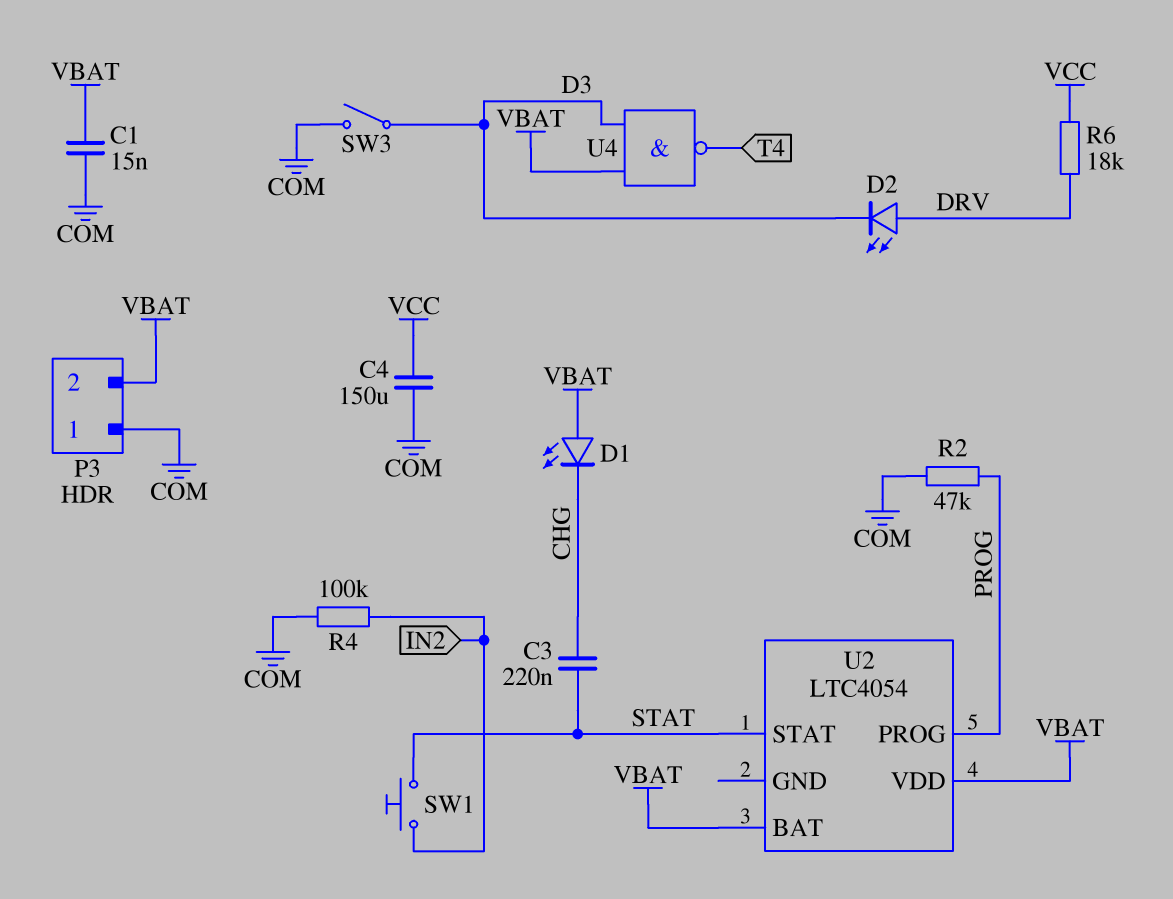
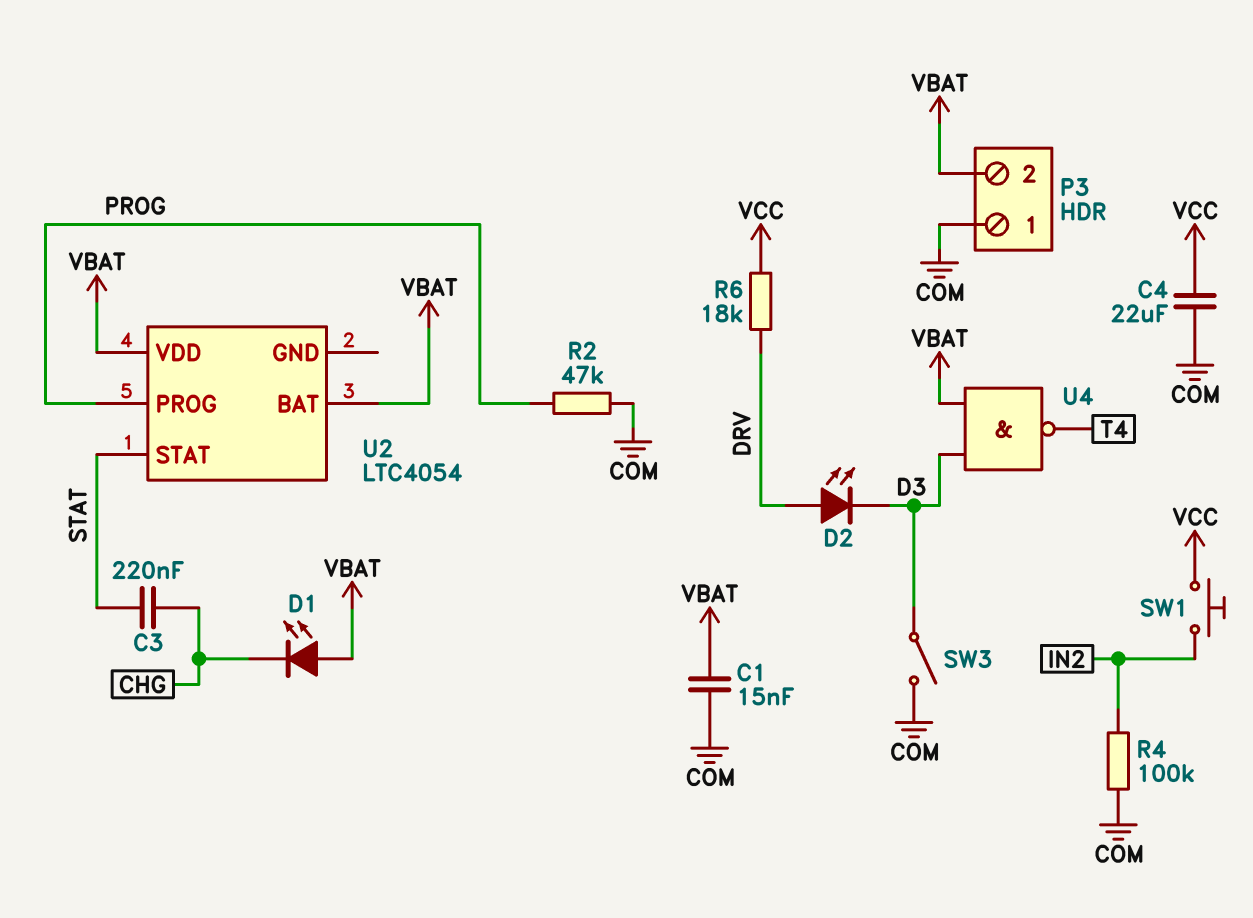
C4: 150uF (COM, VCC) -> 22uF (COM, VCC)
SW1: button (IN2, STAT) -> button (IN2, VCC)

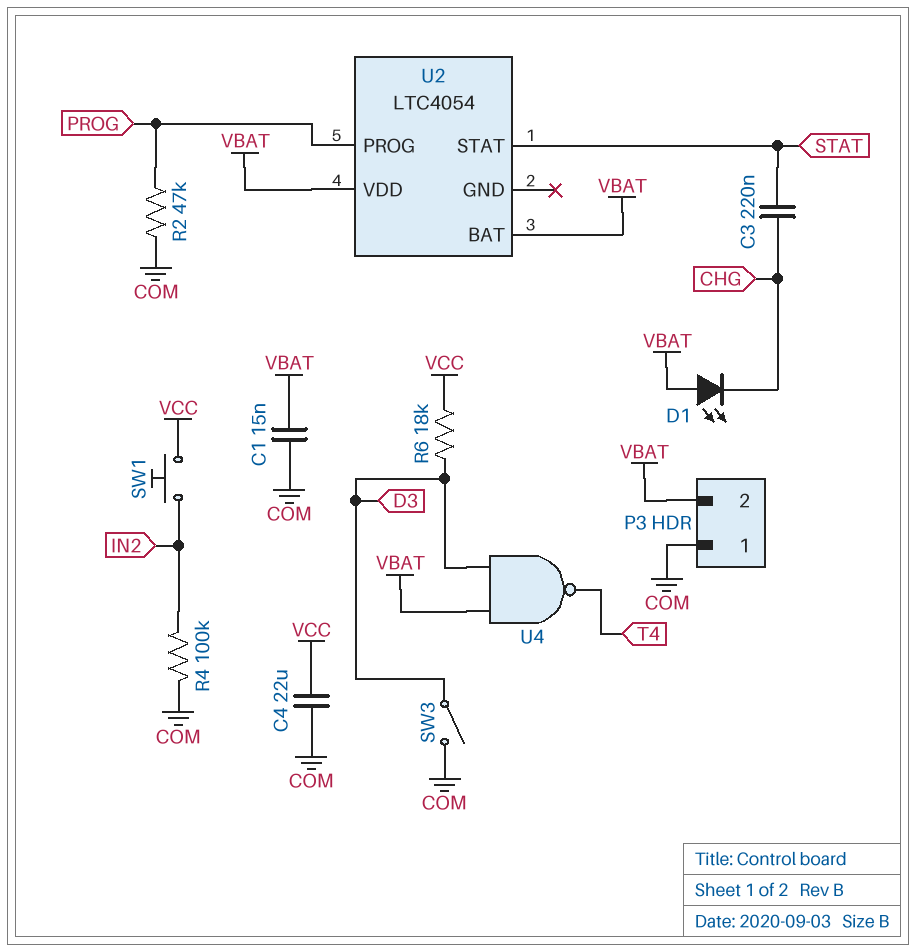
D2: LED (A DRV, K D3) -> none
R6: 18k (DRV, VCC) -> 18k (D3, VCC)

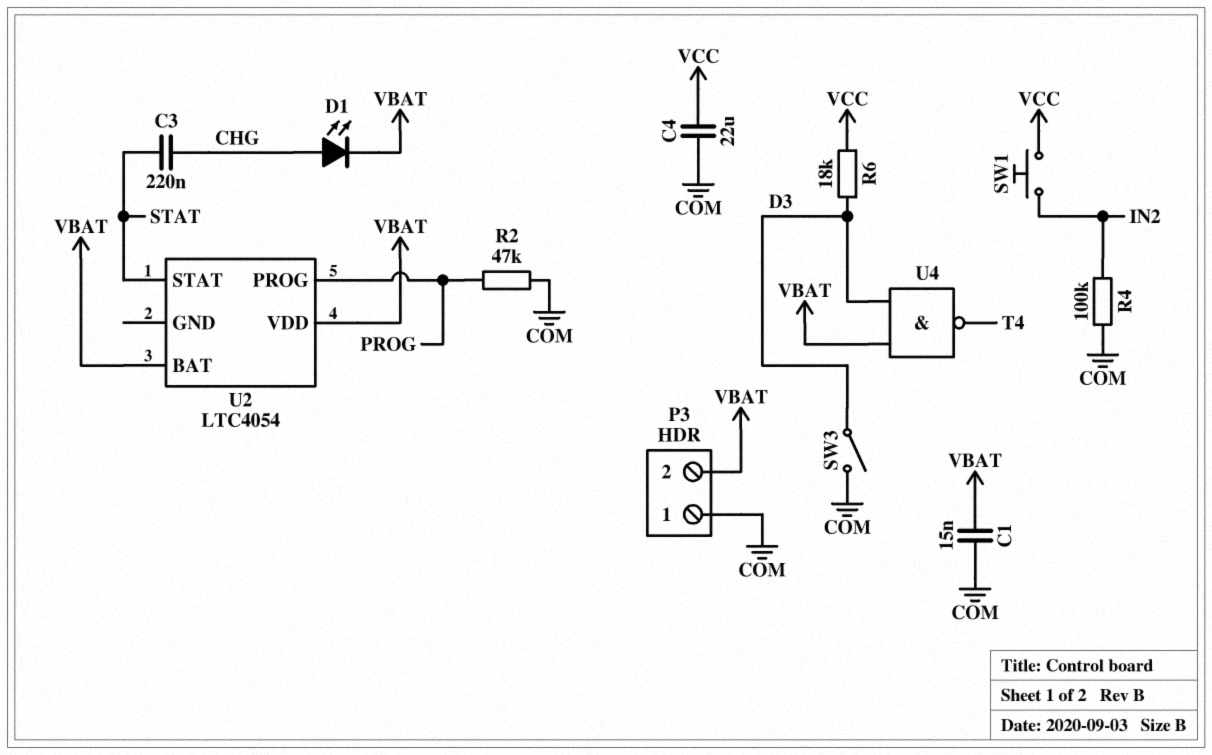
D1: LED (A VBAT, K CHG) -> LED (A CHG, K VBAT)

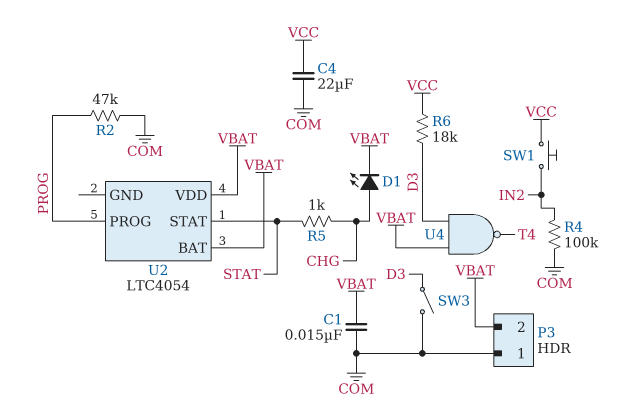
C3: 220nF (CHG, STAT) -> none
R5: none -> 1k (CHG, STAT)

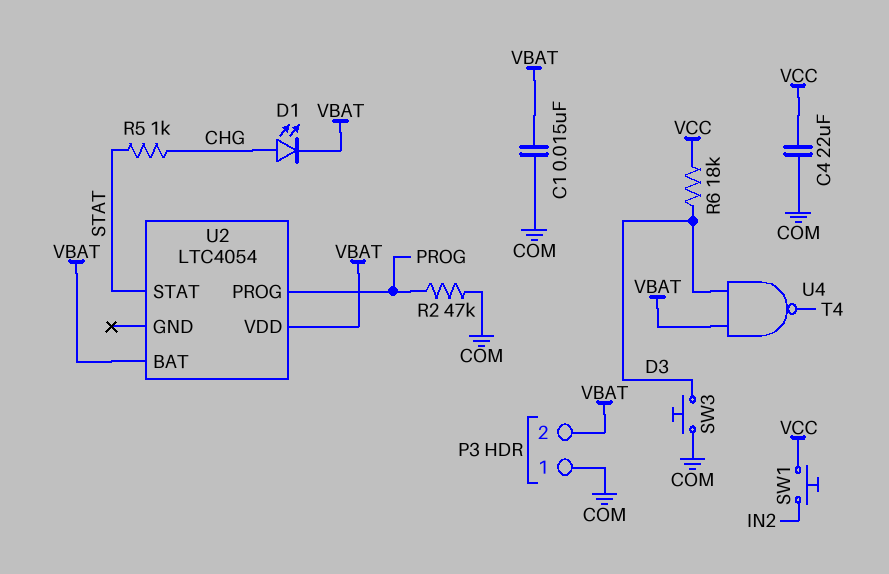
R4: 100k (COM, IN2) -> none
SW3: switch (COM, D3) -> button (COM, D3)

